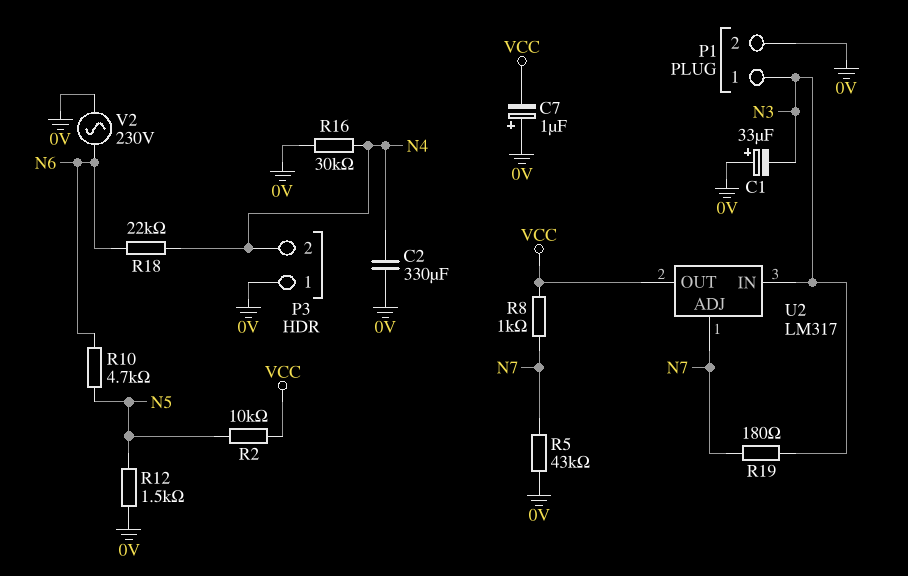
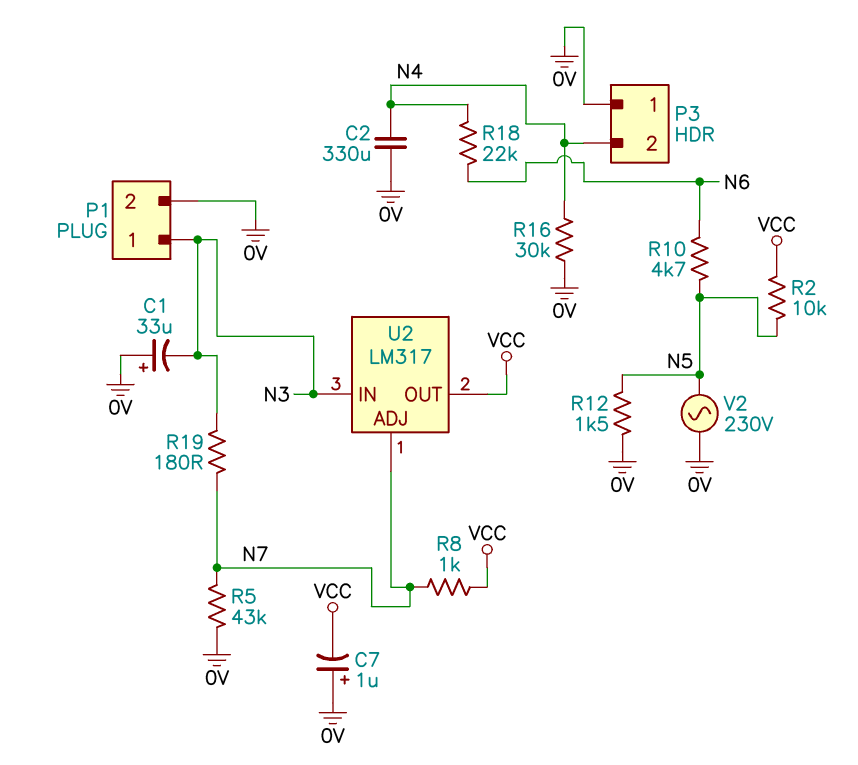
V2: AC 230V (0V, N6) -> AC 230V (0V, N5)

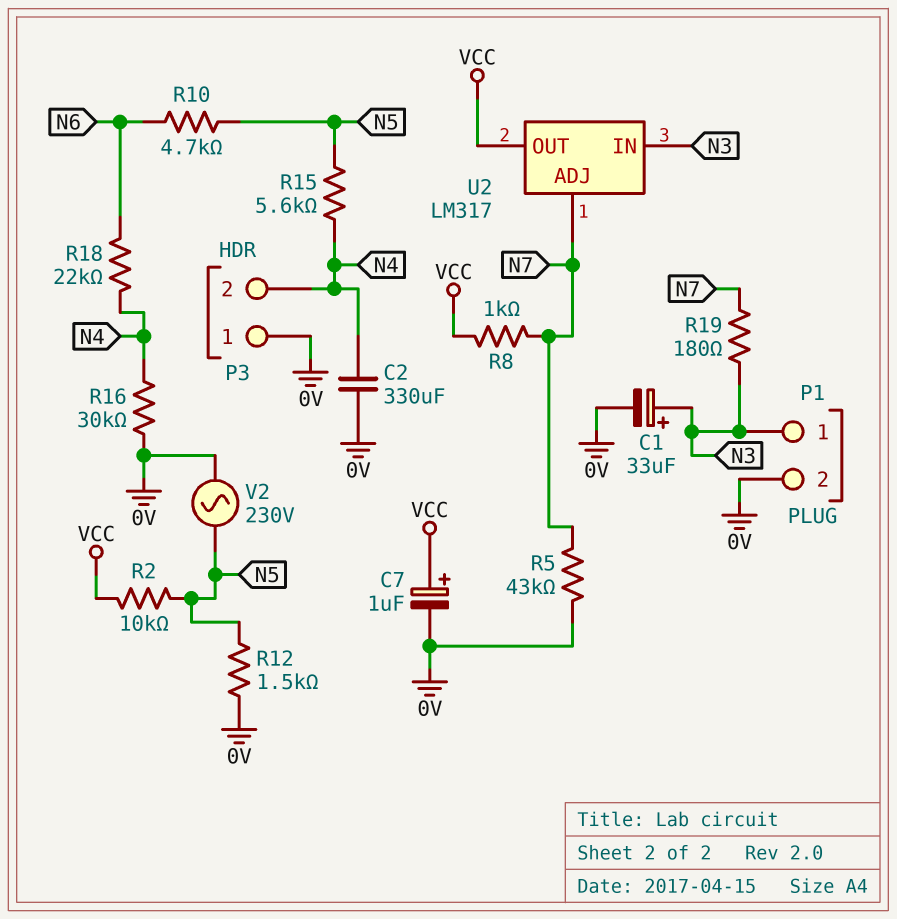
C1: 33uF (plus 0V, minus N3) -> 33uF (plus N3, minus 0V)
C7: 1uF (plus 0V, minus VCC) -> 1uF (plus VCC, minus 0V)
R15: none -> 5.6k (N4, N5)

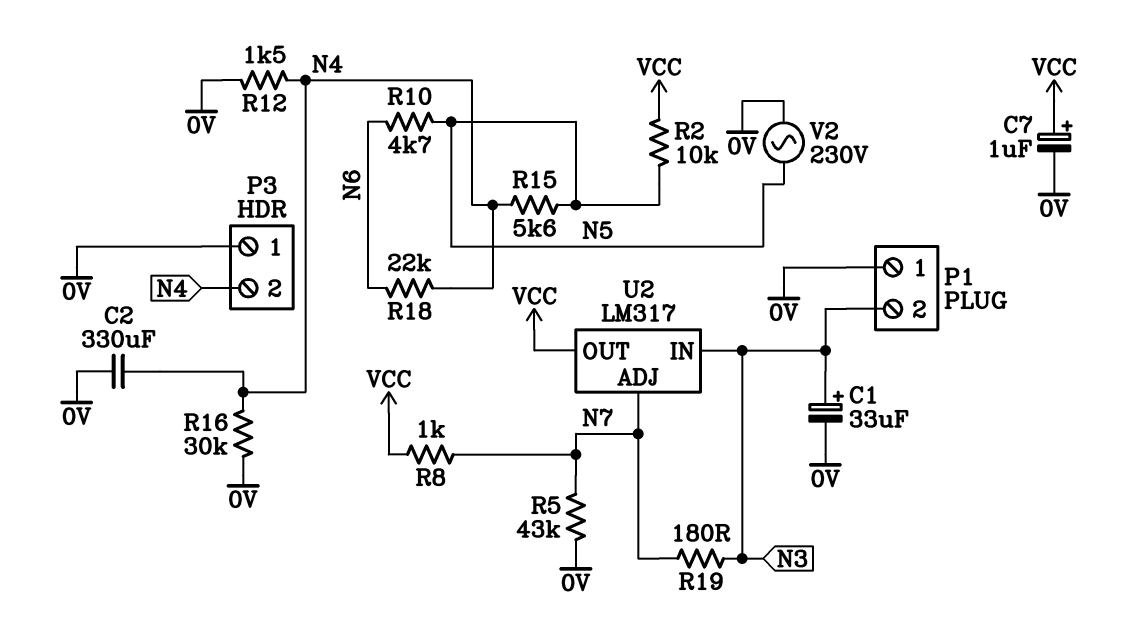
P1 pin 1: N3 -> 0V
P1 pin 2: 0V -> N3
R12: 1.5k (0V, N5) -> 1.5k (0V, N4)

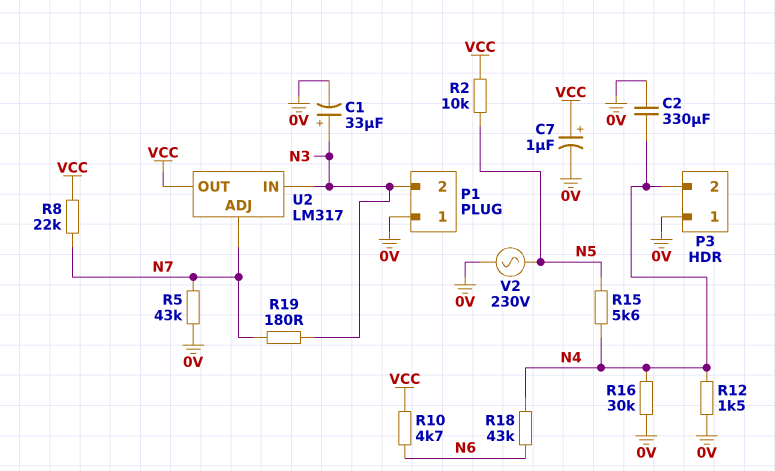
R8: 1k (N7, VCC) -> 22k (N7, VCC)
R10: 4.7k (N5, N6) -> 4.7k (N6, VCC)
R18: 22k (N4, N6) -> 43k (N4, N6)

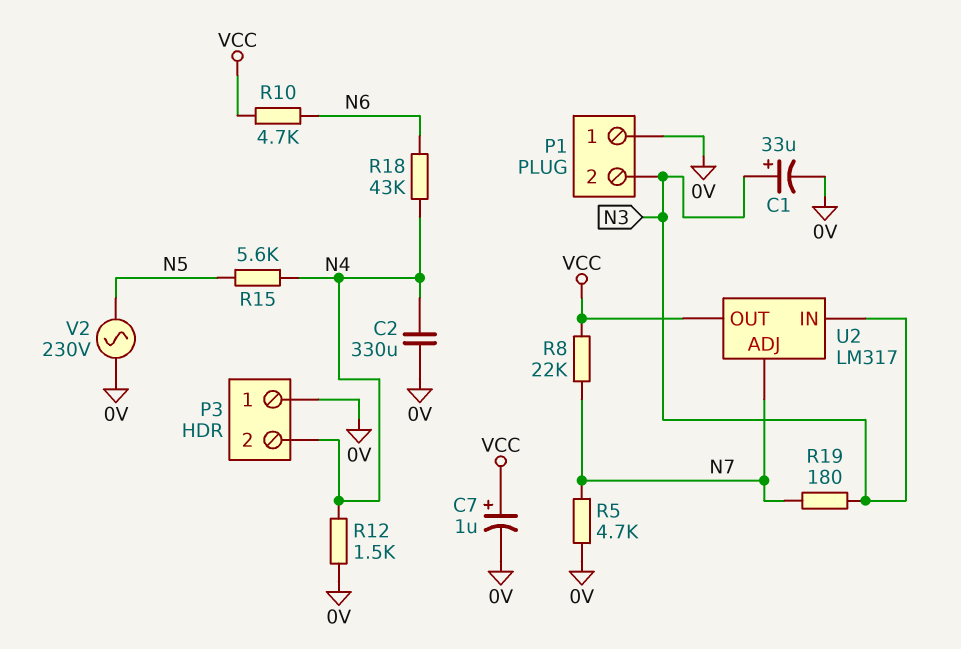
R2: 10k (N5, VCC) -> none
R5: 43k (0V, N7) -> 4.7k (0V, N7)
R16: 30k (0V, N4) -> none

